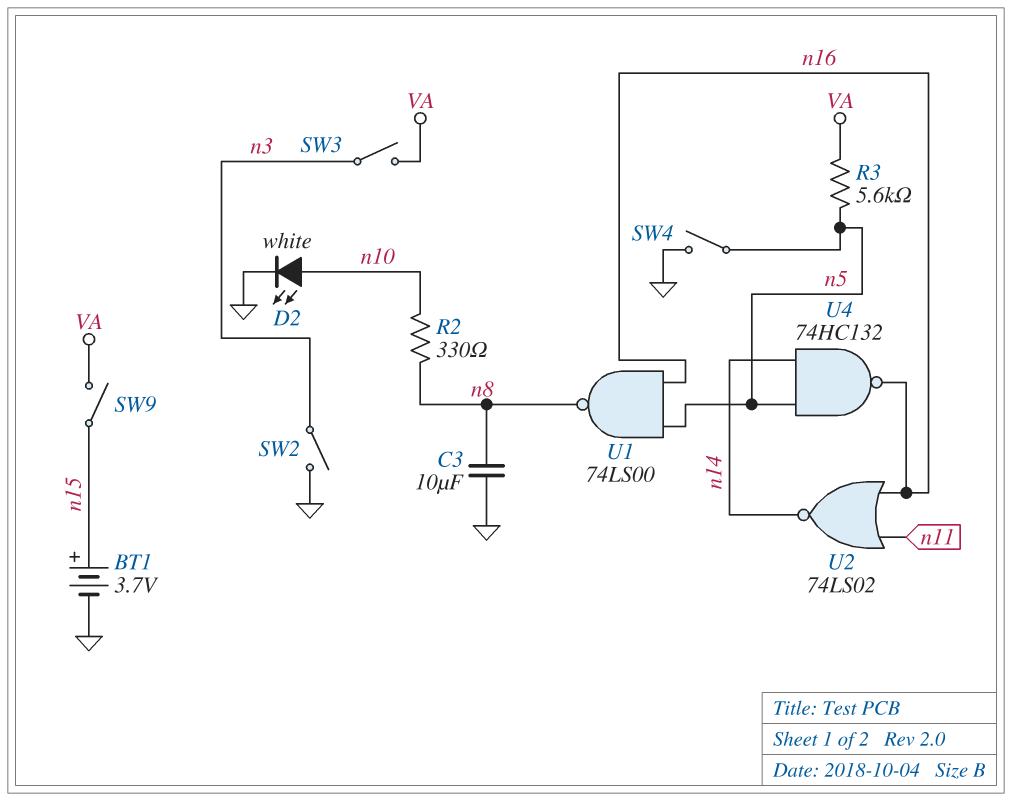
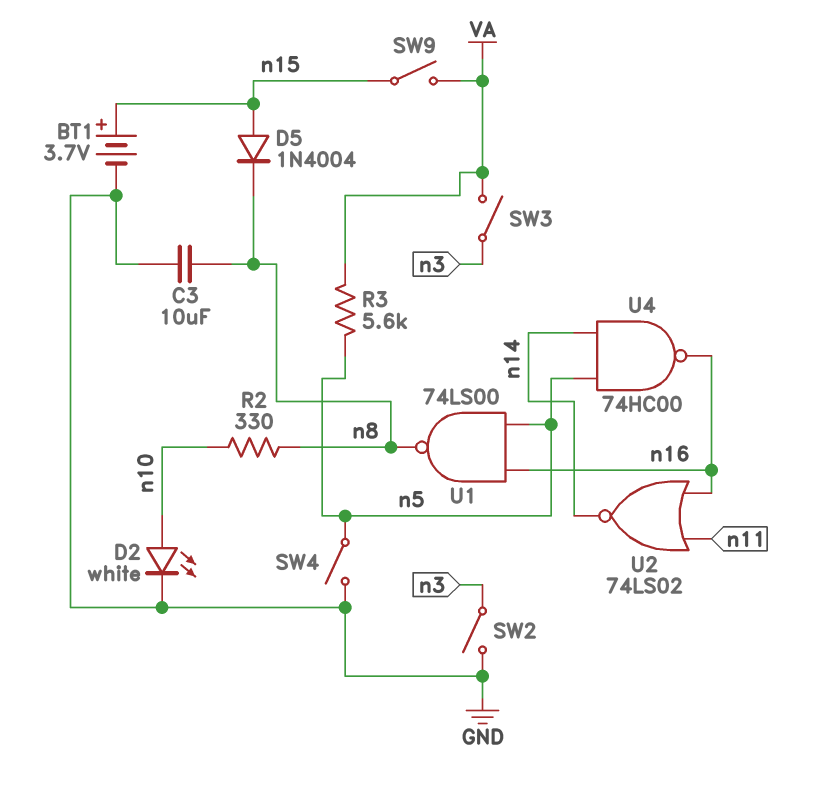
D5: none -> diode 1N4004 (A n15, K n8)
U4: NAND 74HC132 (in n5, in n14, out n16) -> NAND 74HC00 (in n5, in n14, out n16)

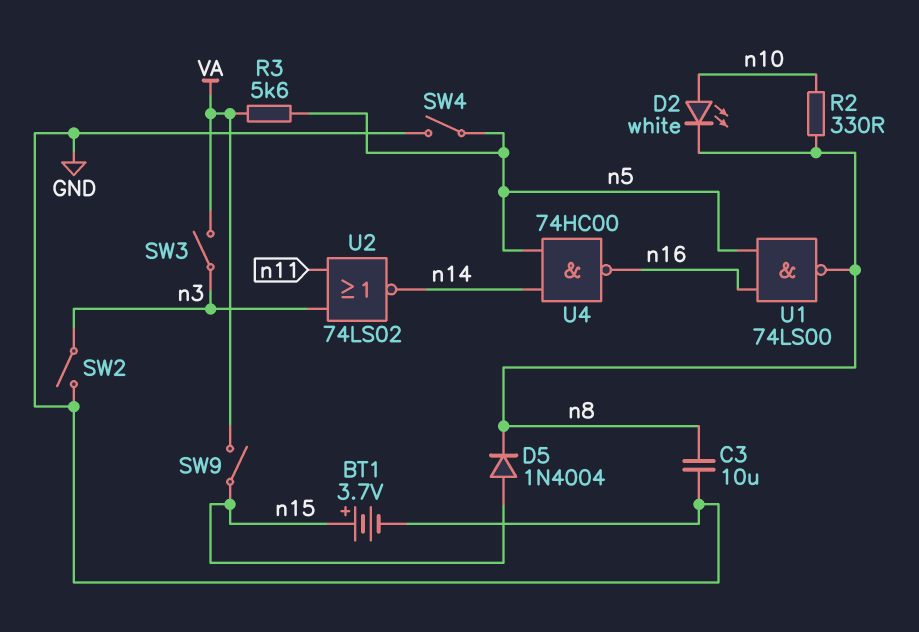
D2: LED white (A n10, K GND) -> LED white (A n10, K n8)
U2: NOR 74LS02 (in n11, in n16, out n14) -> NOR 74LS02 (in n3, in n11, out n14)

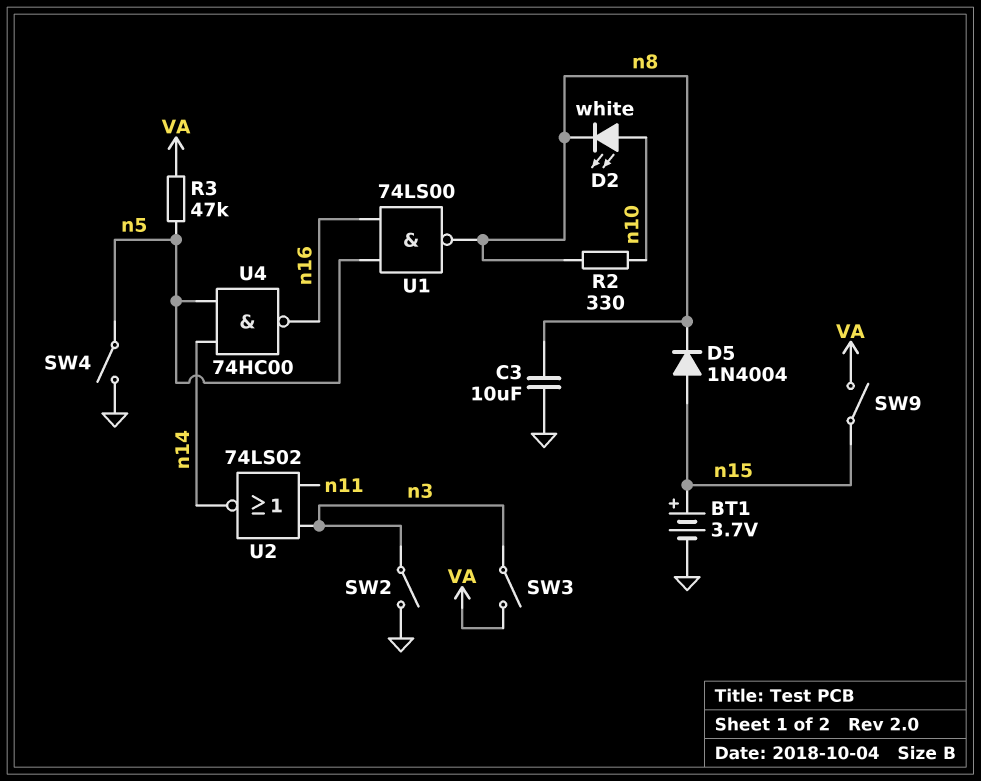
R3: 5.6k (VA, n5) -> 47k (VA, n5)

